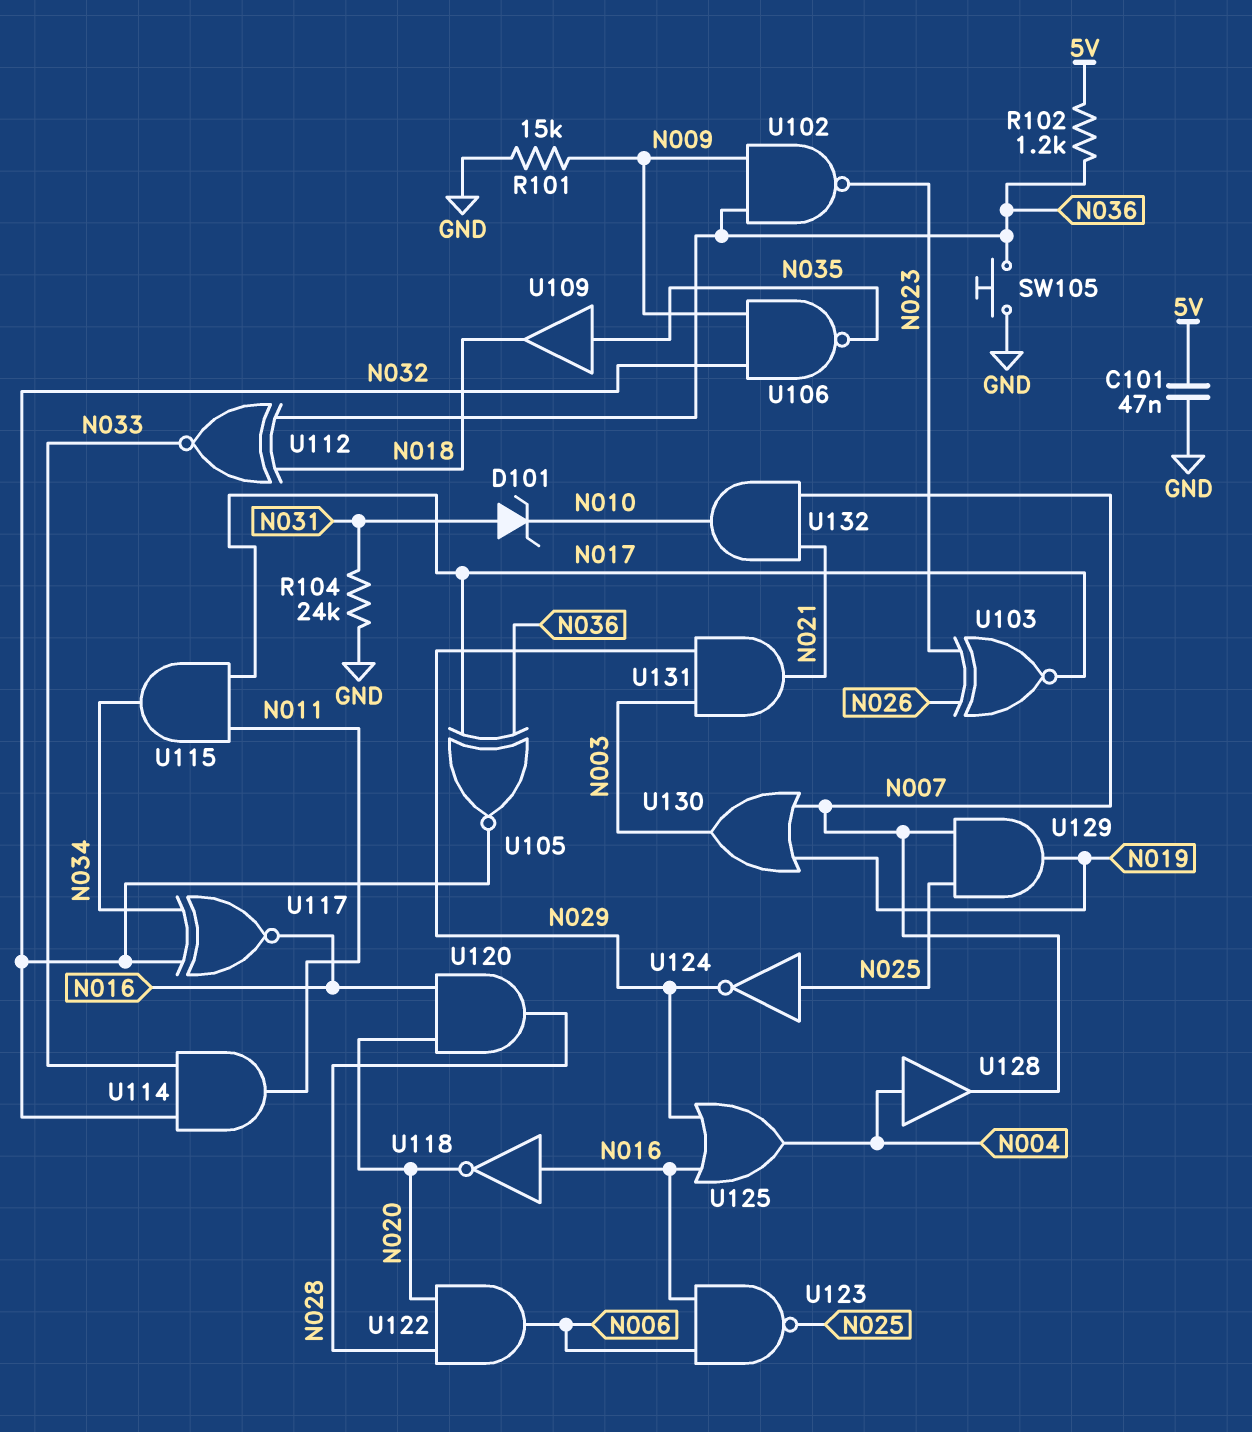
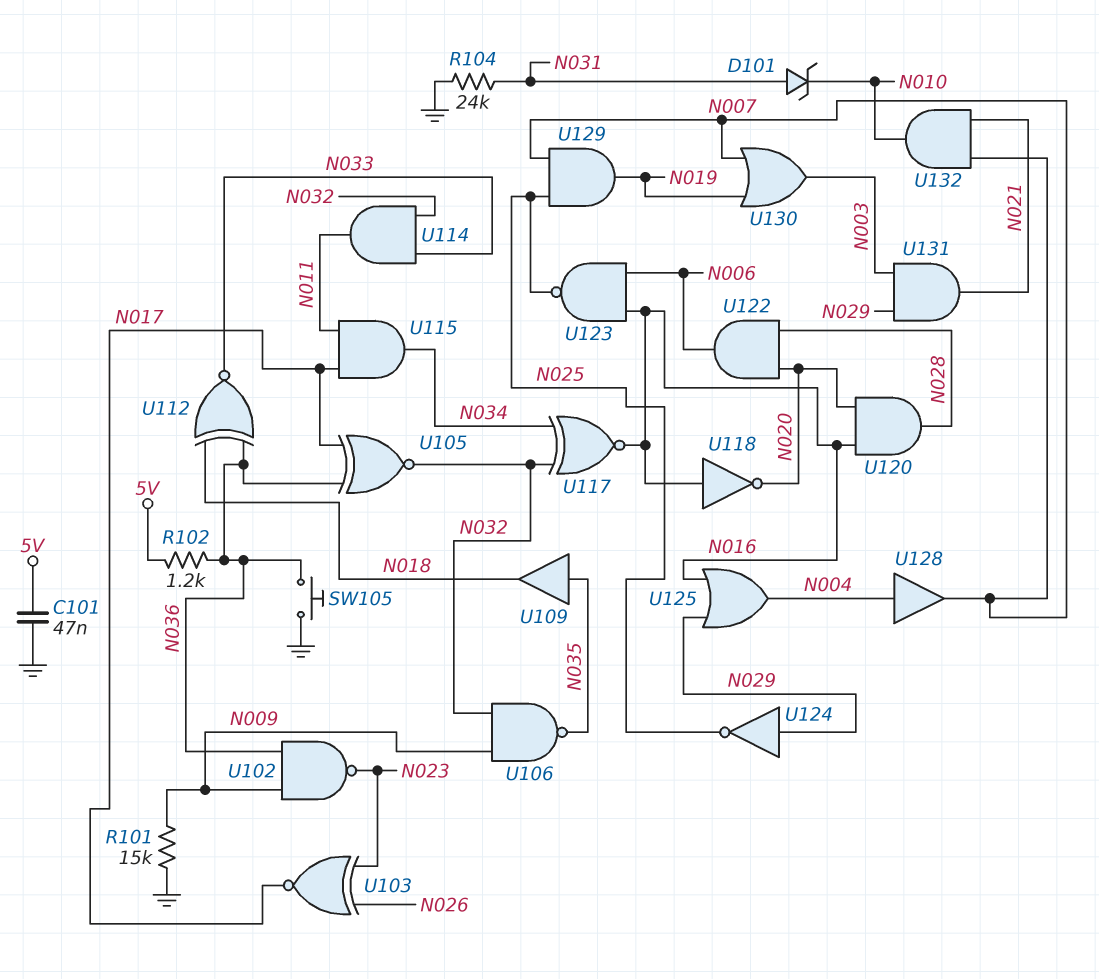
U124: NOT (in N025, out N029) -> NOT (in N029, out N025)

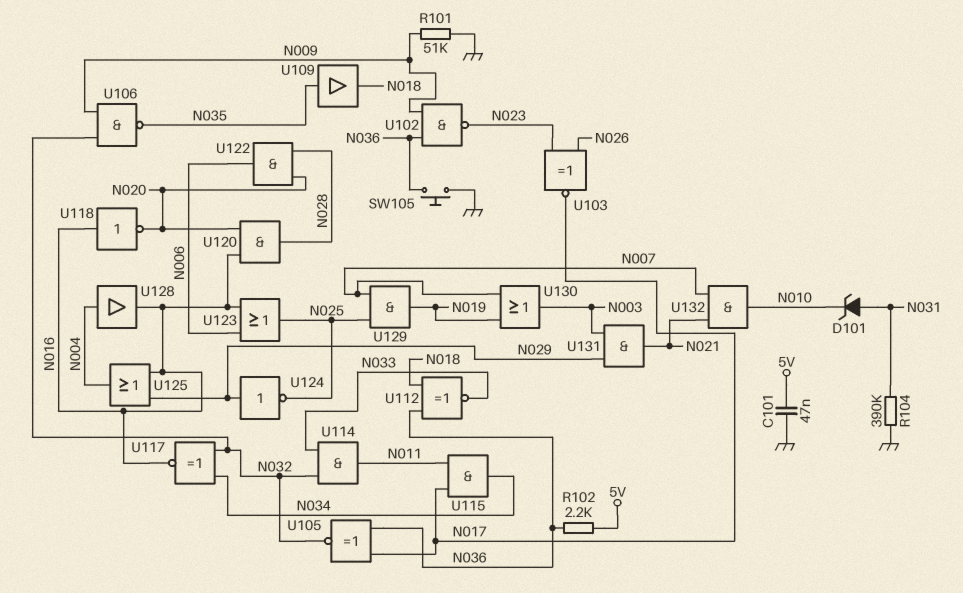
R101: 15k (GND, N009) -> 51k (GND, N009)
R102: 1.2k (5V, N036) -> 2.2k (5V, N036)
R104: 24k (GND, N031) -> 390k (GND, N031)
U123: NAND (in N006, in N016, out N025) -> OR (in N006, in N016, out N025)
U128: buffer (in N004, out N007) -> buffer (in N004, out N016)

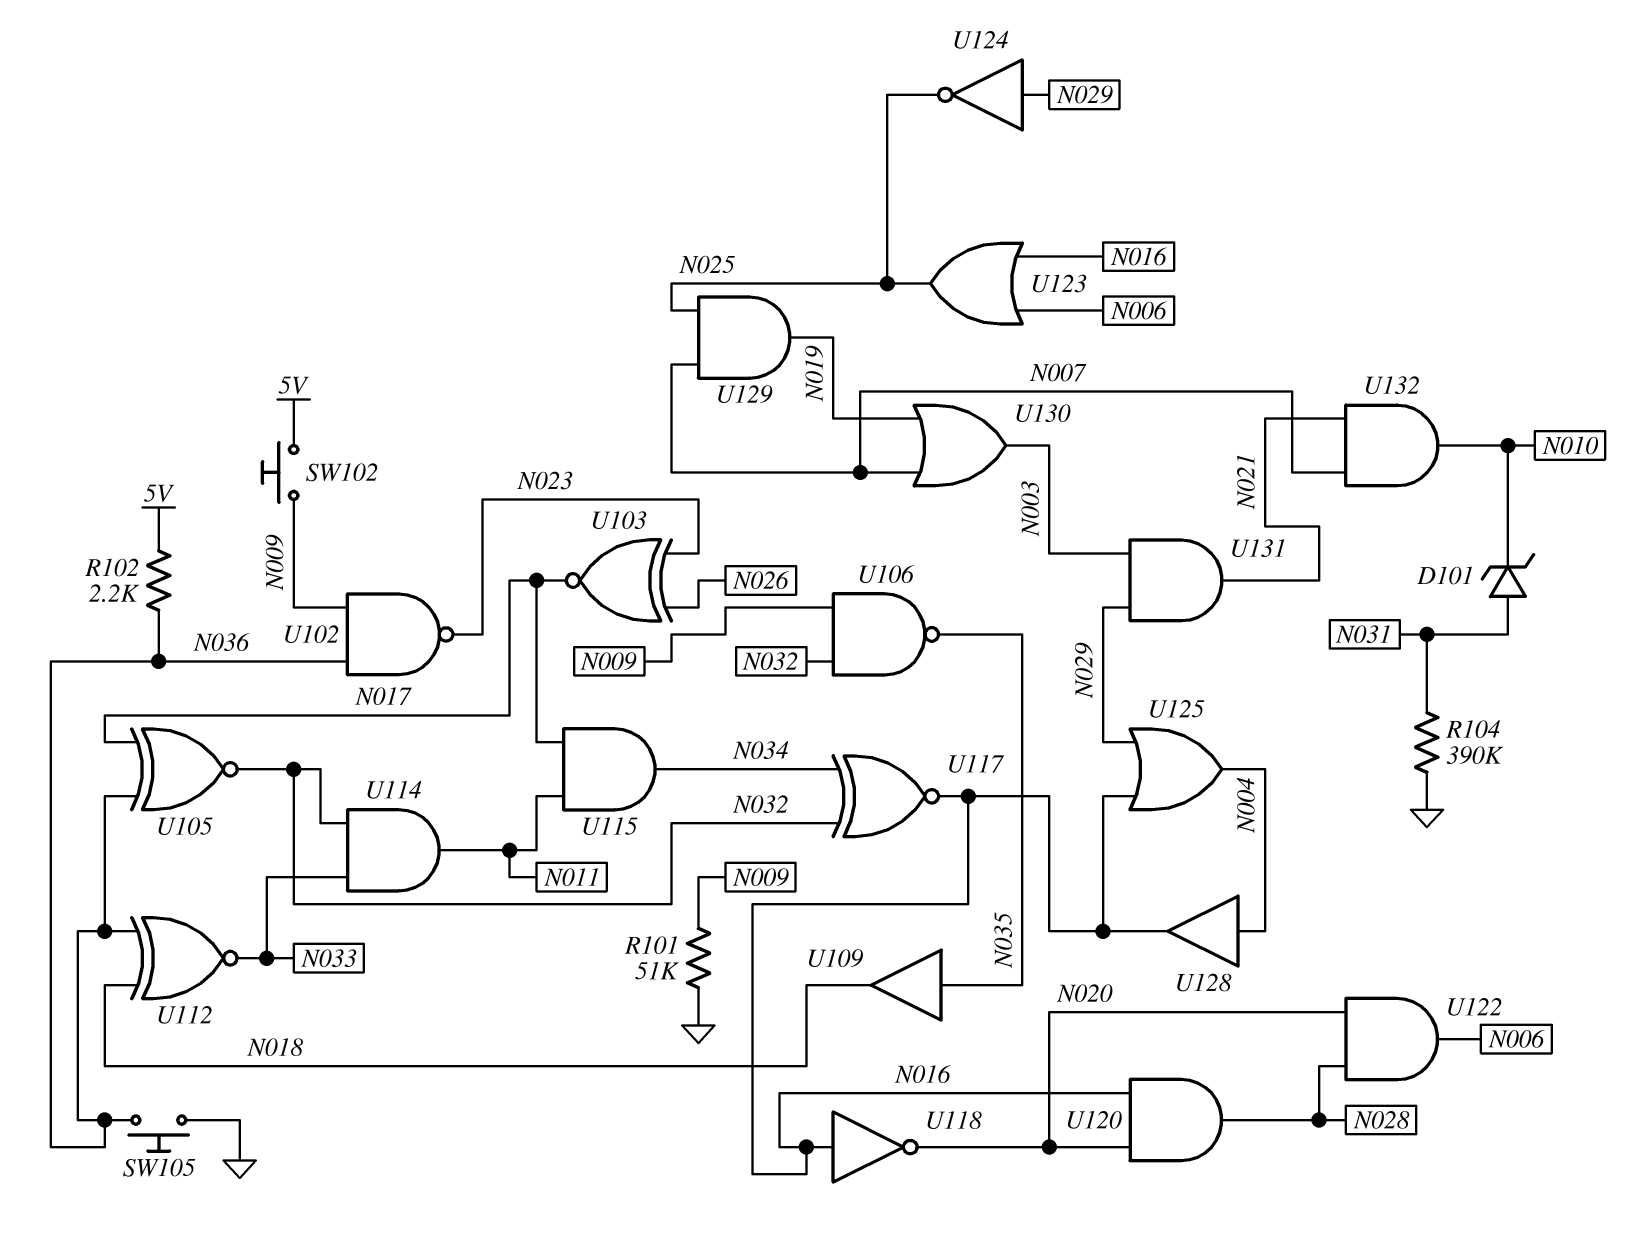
C101: 47nF (5V, GND) -> none
SW102: none -> button (5V, N009)

